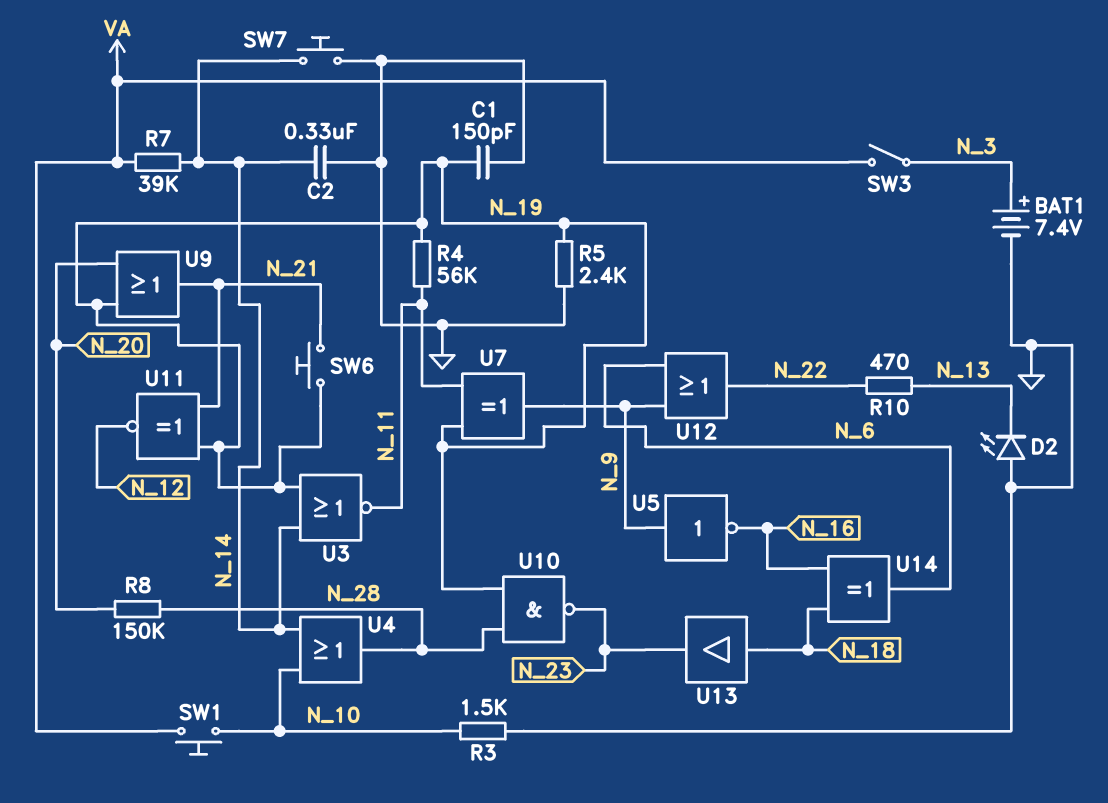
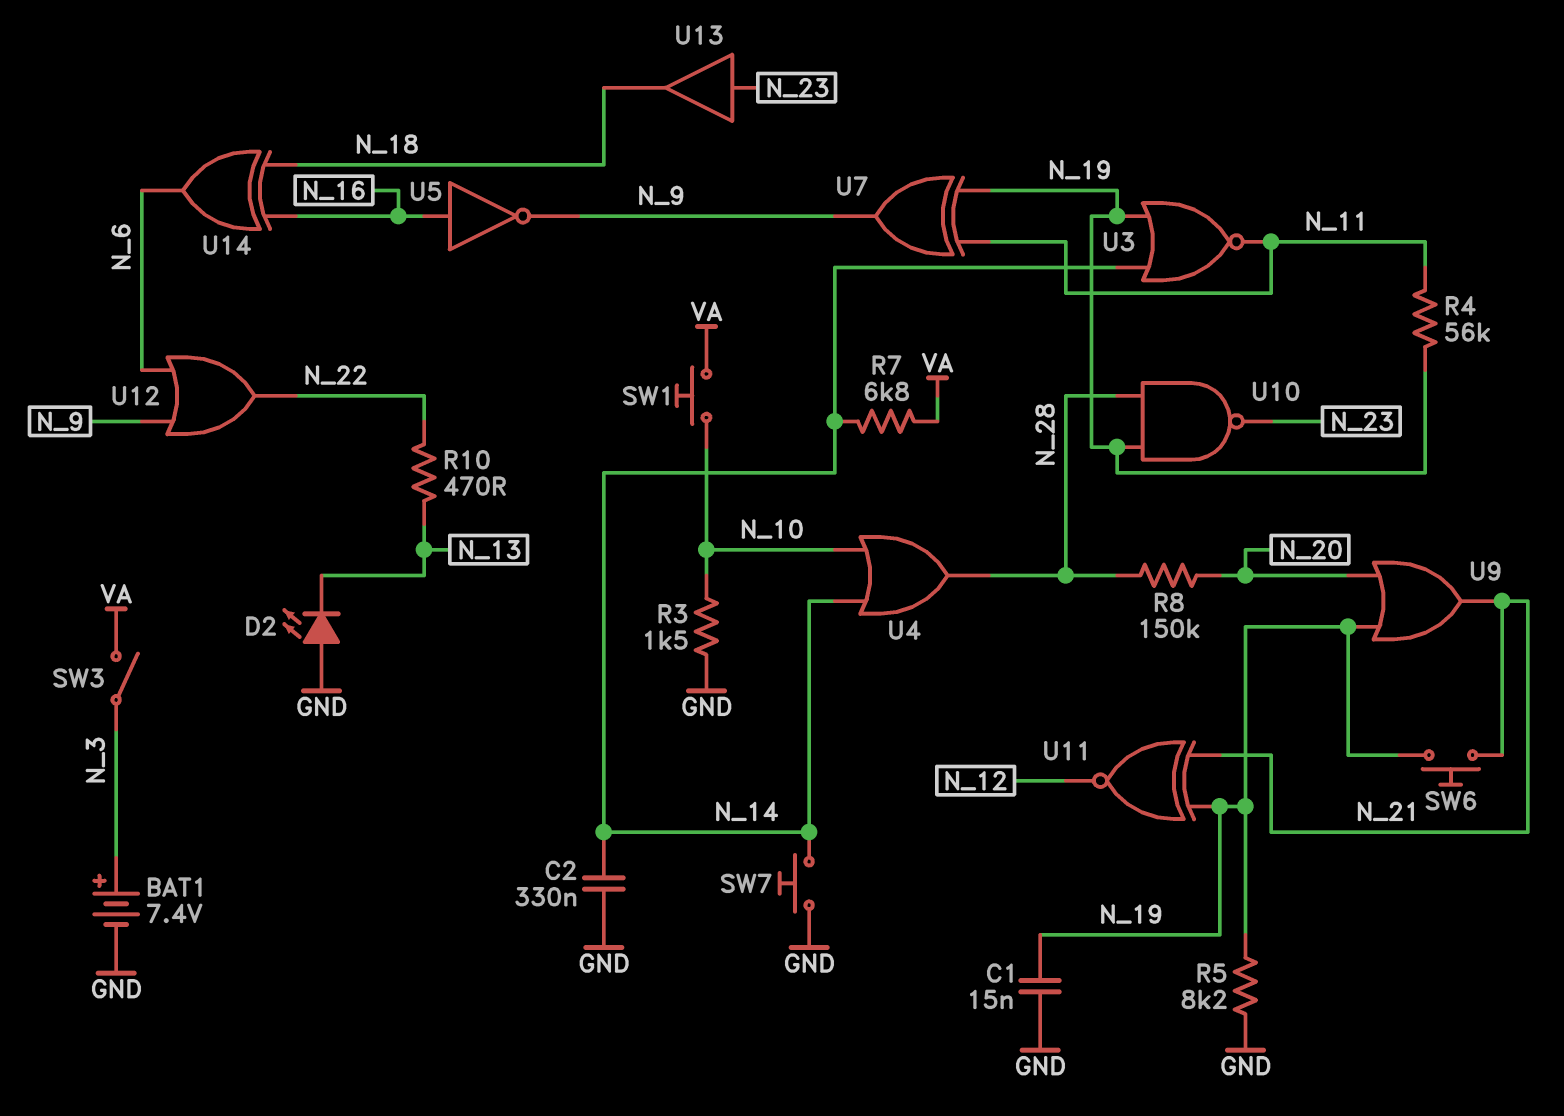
C1: 150pF (GND, N_19) -> 15nF (GND, N_19)
R5: 2.4k (GND, N_19) -> 8.2k (GND, N_19)
R7: 39k (N_14, VA) -> 6.8k (N_14, VA)
U5: NOT (in N_9, out N_16) -> NOT (in N_16, out N_9)
U13: buffer (in N_18, out N_23) -> buffer (in N_23, out N_18)

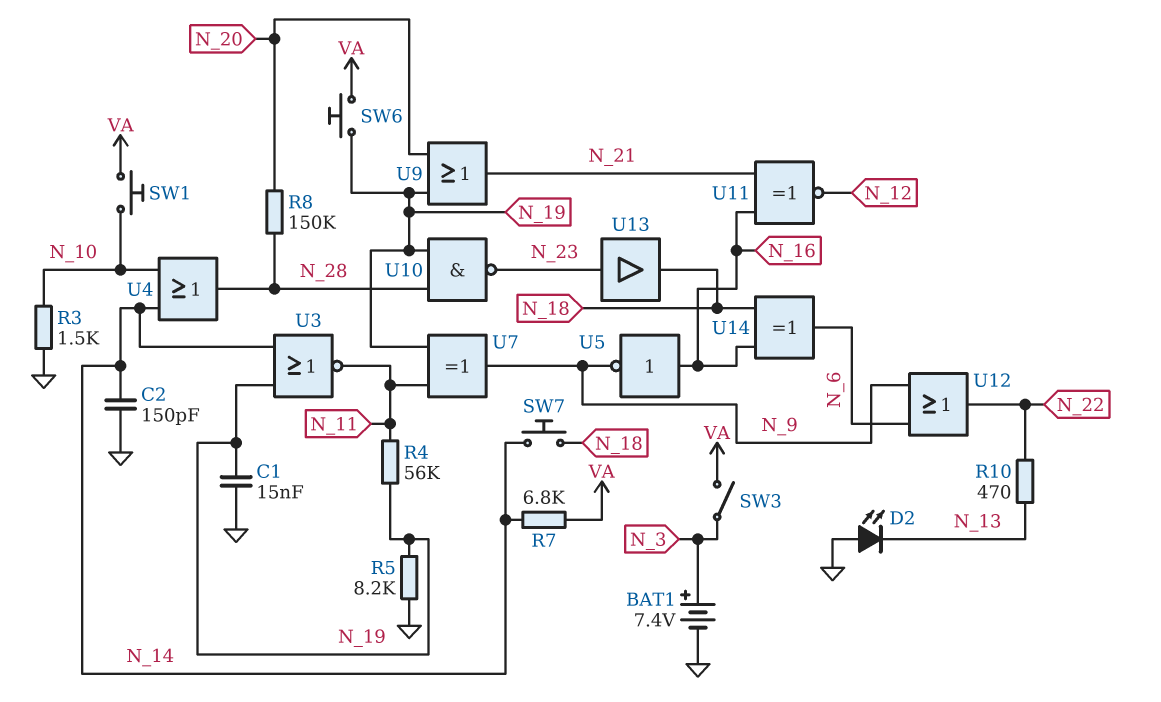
C2: 330nF (GND, N_14) -> 150pF (GND, N_14)
SW6: button (N_19, N_21) -> button (N_19, VA)
SW7: button (GND, N_14) -> button (N_14, N_18)
U11: XNOR (in N_19, in N_21, out N_12) -> XNOR (in N_16, in N_21, out N_12)

